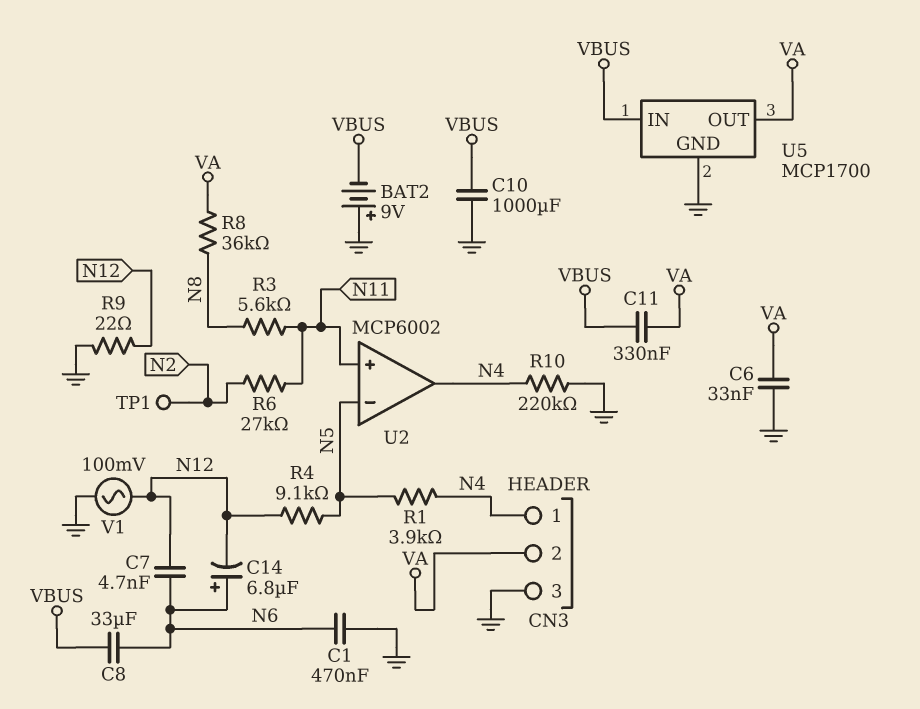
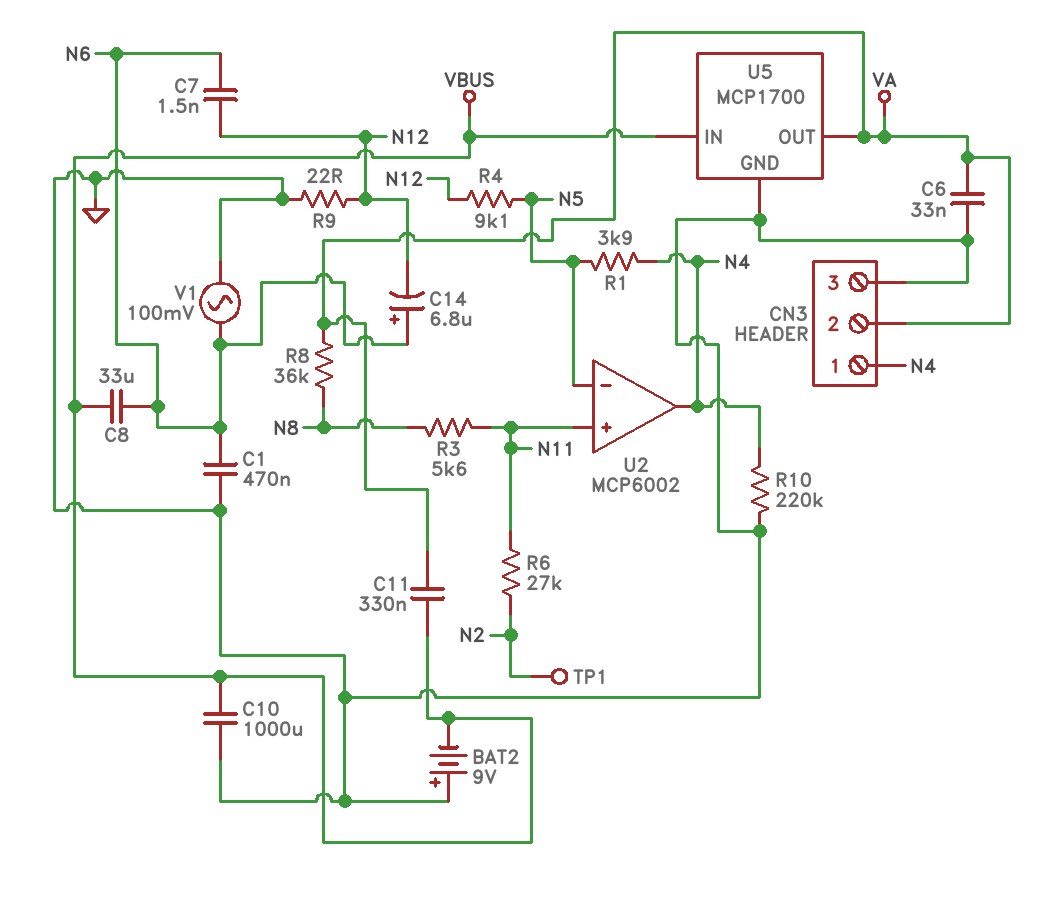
C7: 4.7nF (N6, N12) -> 1.5nF (N6, N12)
V1: AC 100mV (GND, N12) -> AC 100mV (GND, N6)

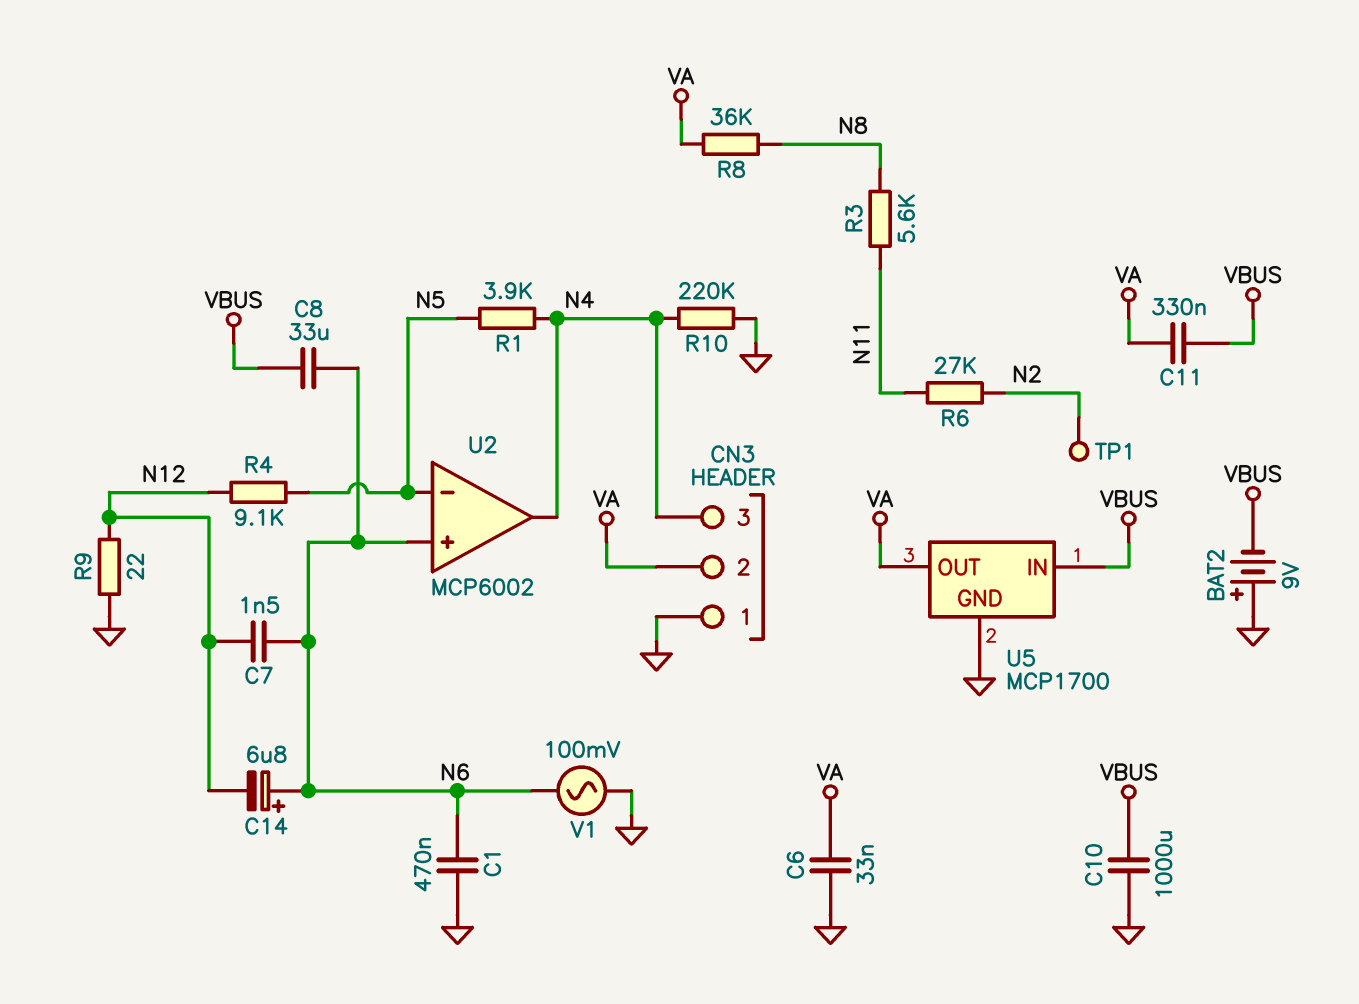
CN3 pin 1: N4 -> GND
CN3 pin 3: GND -> N4
U2 pin in+: N11 -> N6

